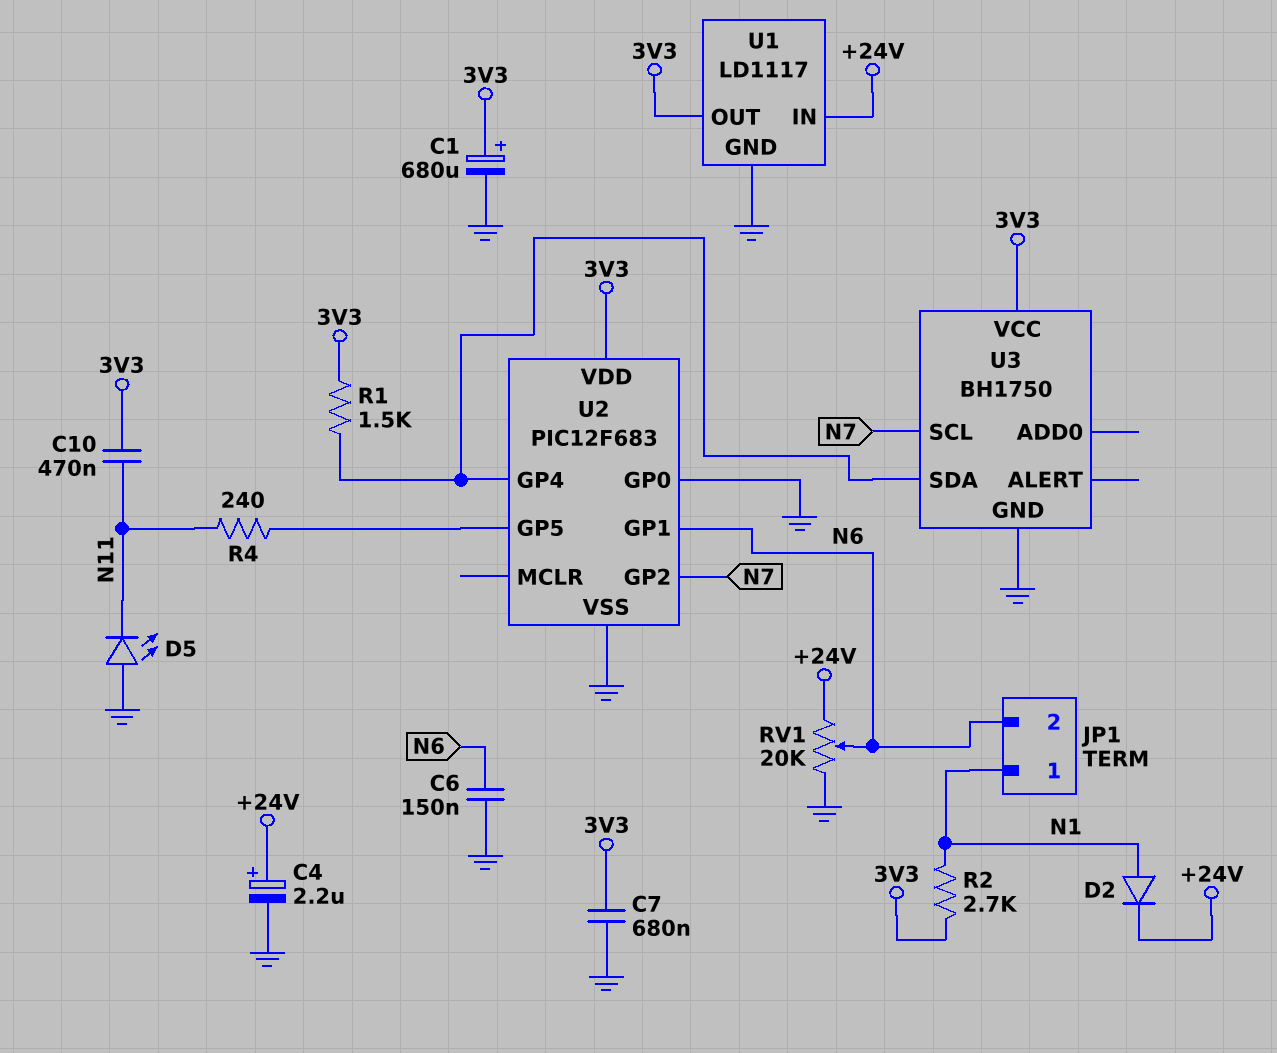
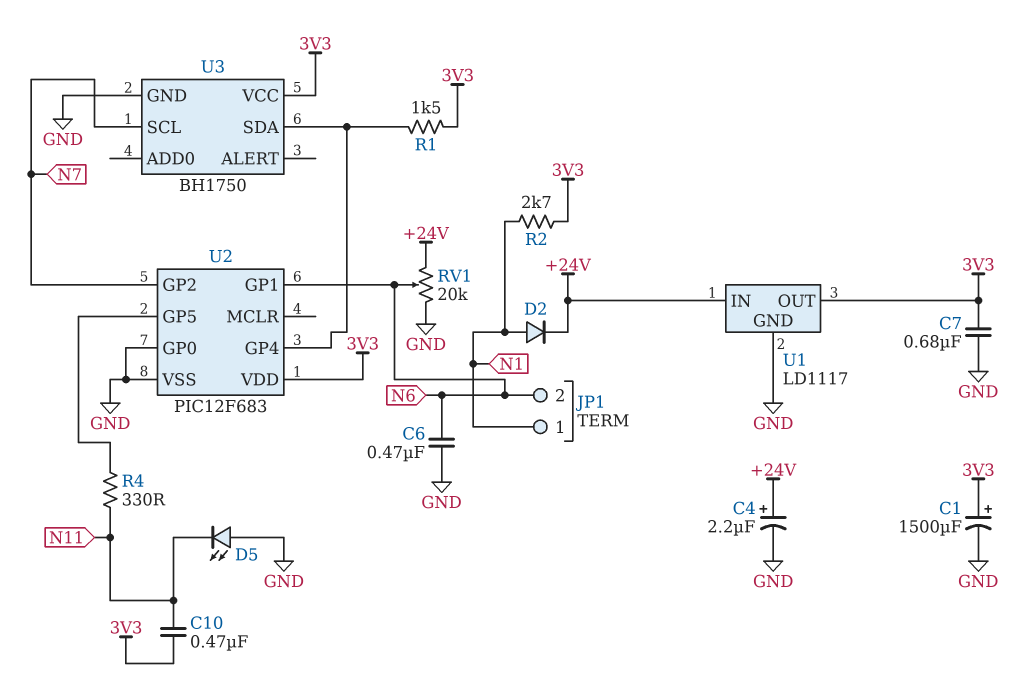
C1: 680uF (plus 3V3, minus GND) -> 1500uF (plus 3V3, minus GND)
C6: 150nF (GND, N6) -> 470nF (GND, N6)
R4: 240 (N11, U2/GP5) -> 330 (N11, U2/GP5)

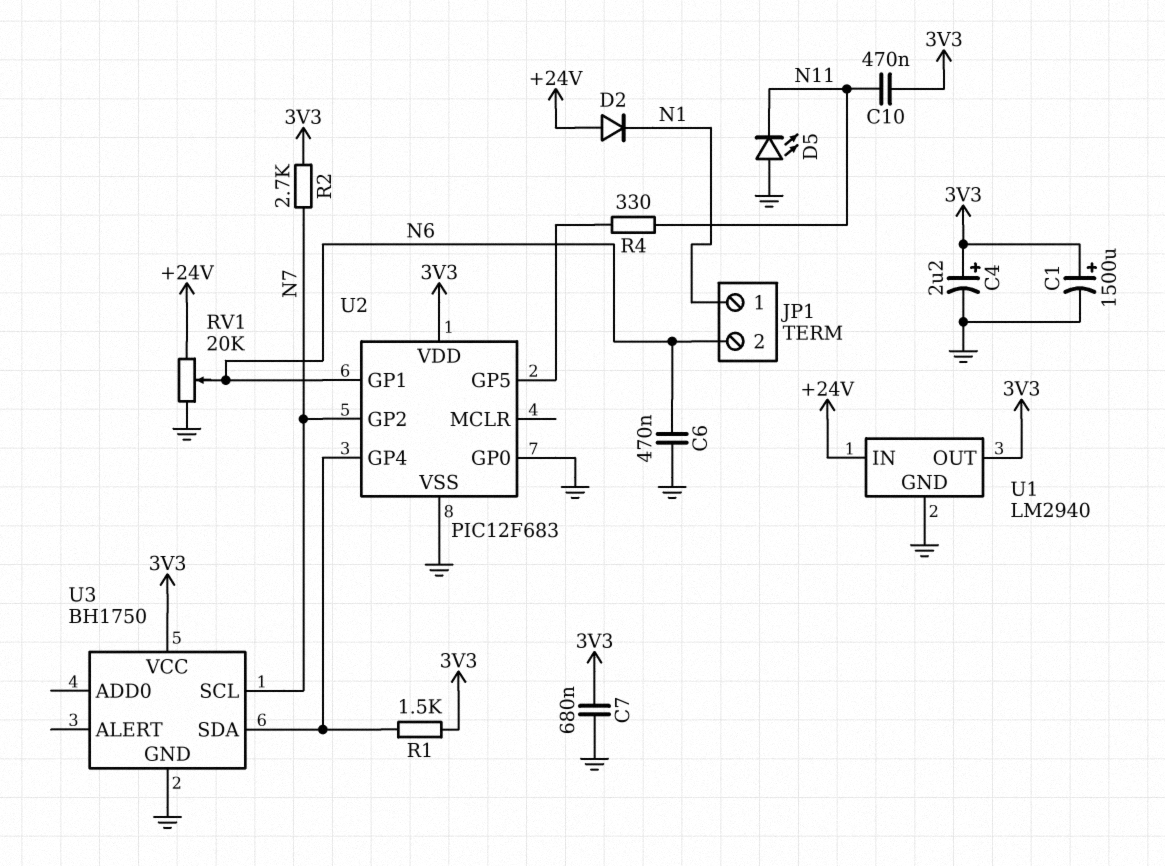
C4: 2.2uF (plus +24V, minus GND) -> 2.2uF (plus 3V3, minus GND)
D2: diode (A N1, K +24V) -> diode (A +24V, K N1)
R2: 2.7k (3V3, N1) -> 2.7k (3V3, N7)
U1: LD1117 -> LM2940

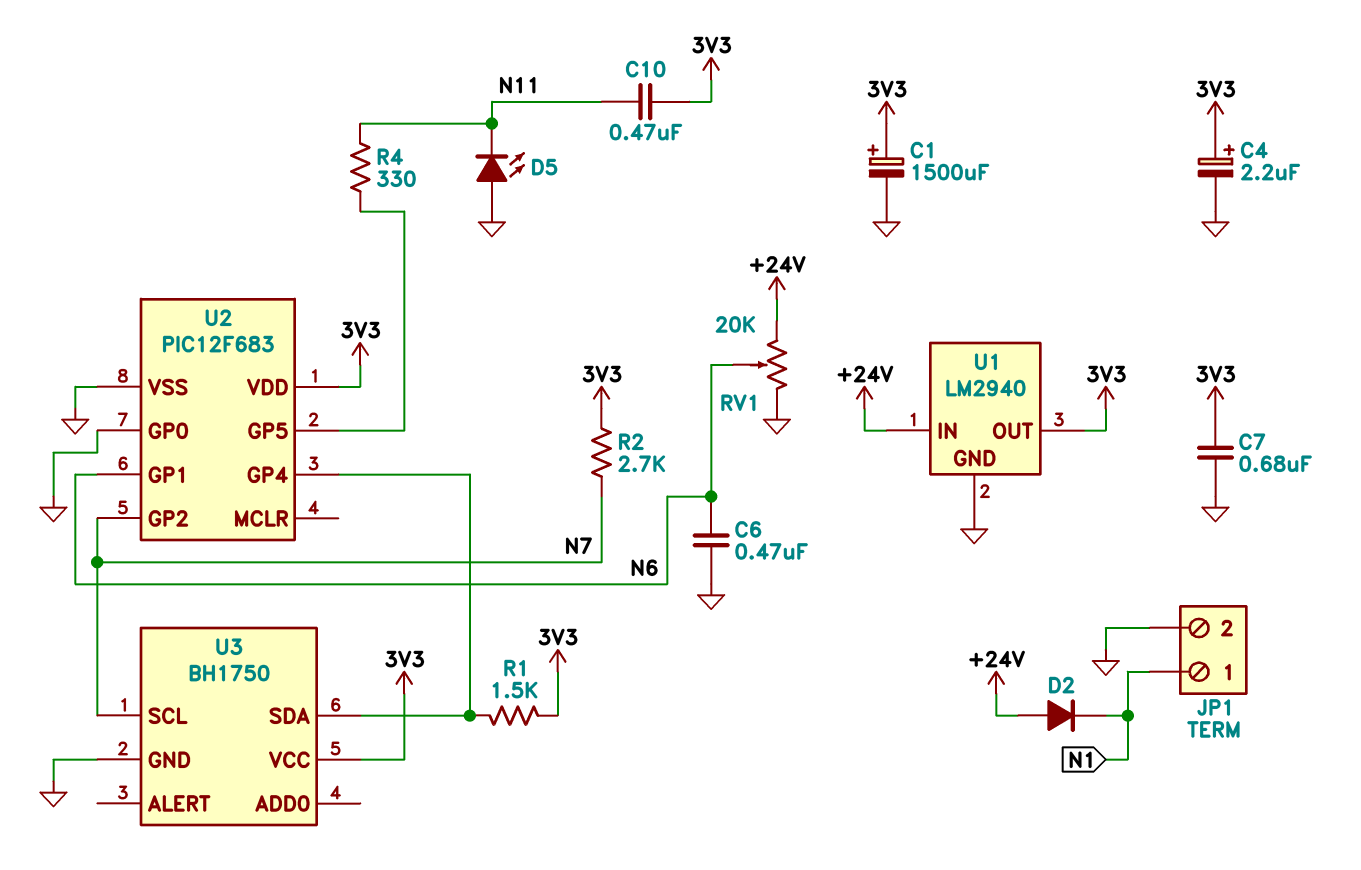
JP1 pin 2: N6 -> GND

